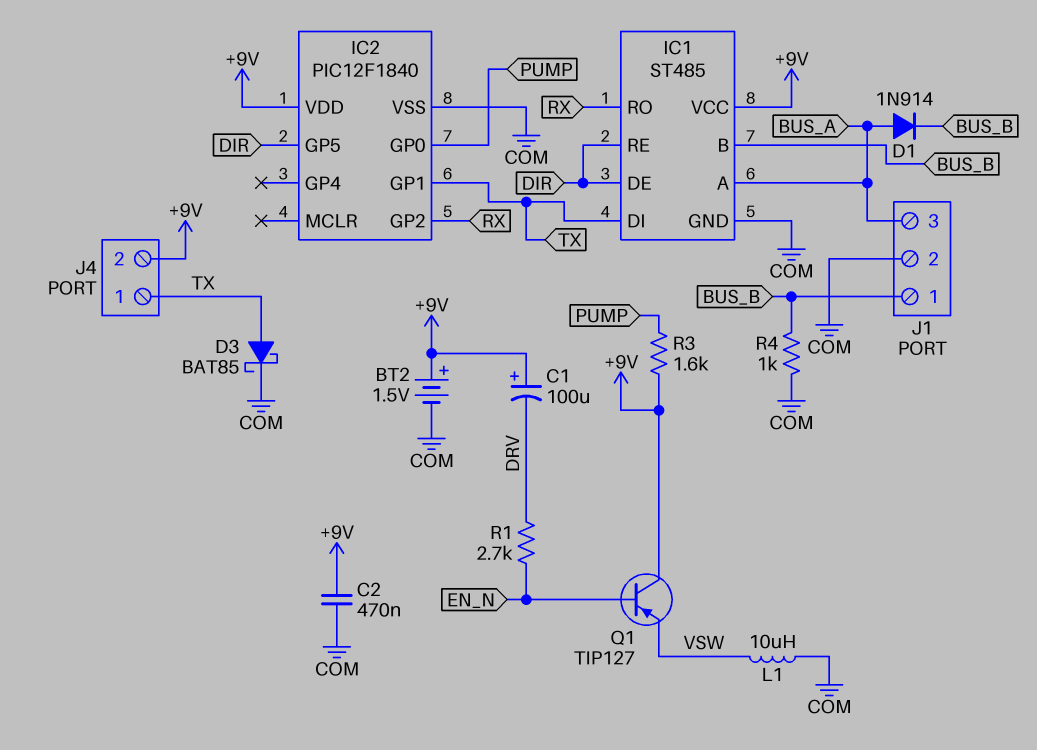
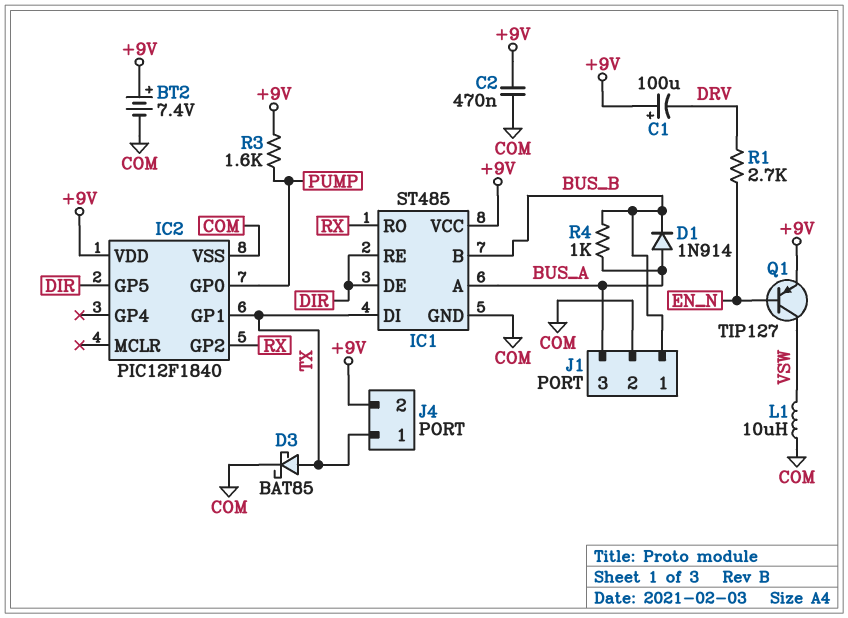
BT2: 1.5V (plus +9V, minus COM) -> 7.4V (plus +9V, minus COM)
Q1: PNP TIP127 (B EN_N, C +9V, E VSW) -> PNP TIP127 (B EN_N, C VSW, E +9V)
R4: 1k (BUS_B, COM) -> 1k (BUS_A, BUS_B)

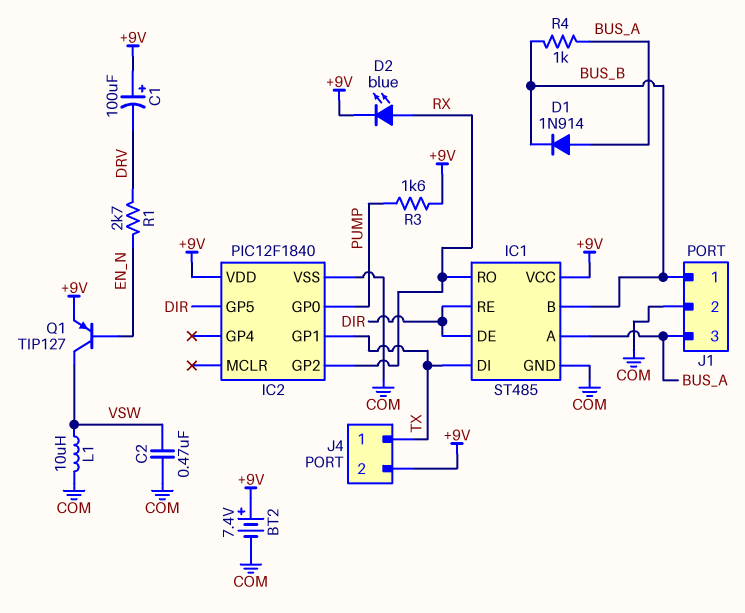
C2: 470nF (+9V, COM) -> 470nF (COM, VSW)
D2: none -> LED blue (A RX, K +9V)
D3: schottky BAT85 (A TX, K COM) -> none

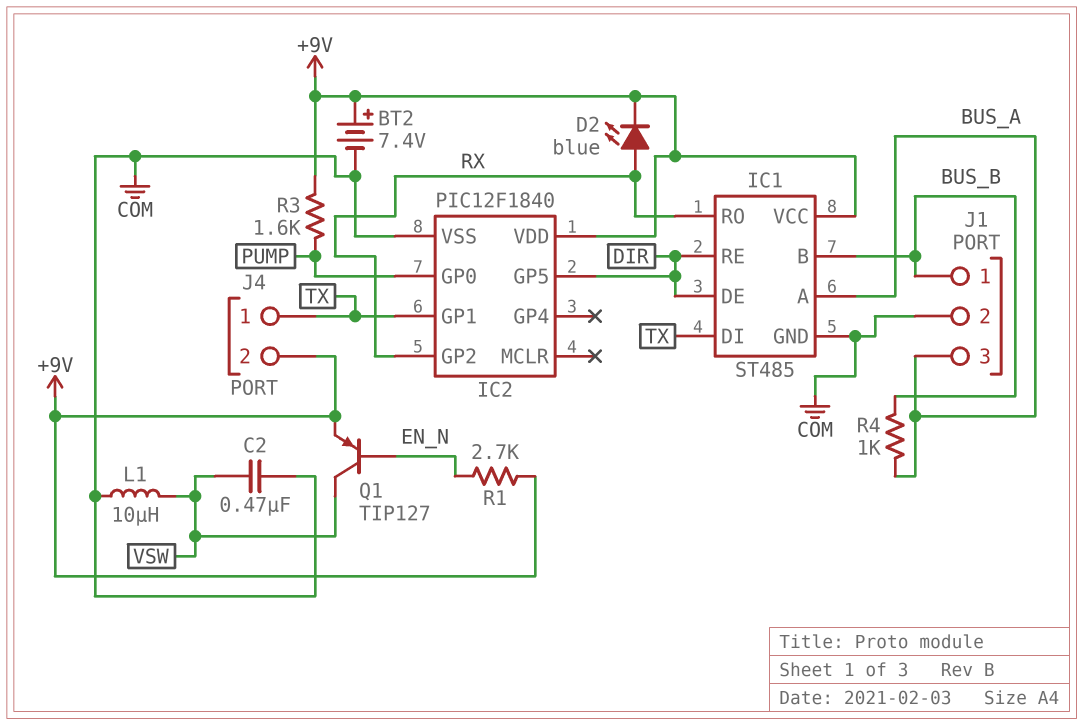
C1: 100uF (plus +9V, minus DRV) -> none
D1: diode 1N914 (A BUS_A, K BUS_B) -> none
R1: 2.7k (DRV, EN_N) -> 2.7k (+9V, EN_N)

